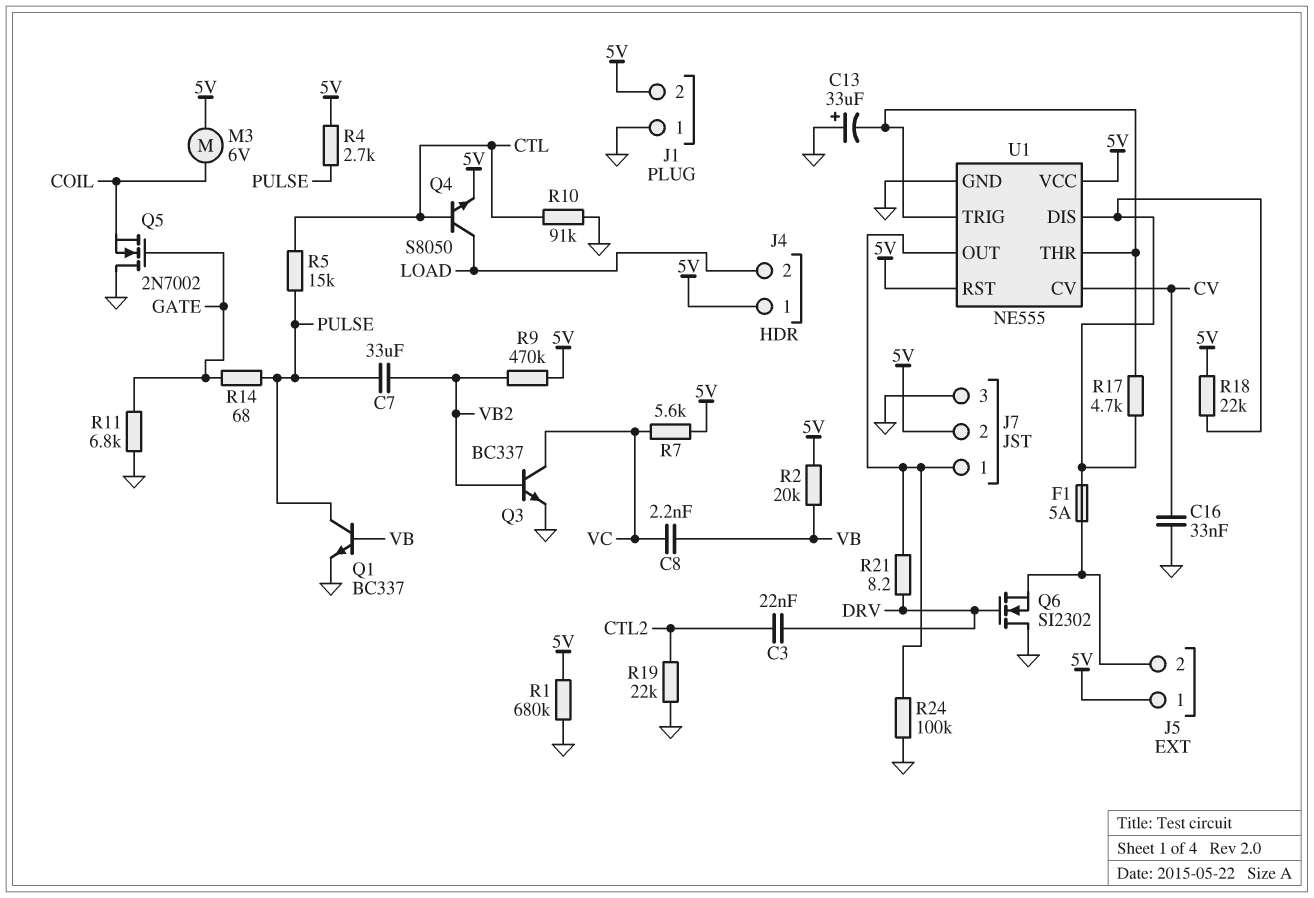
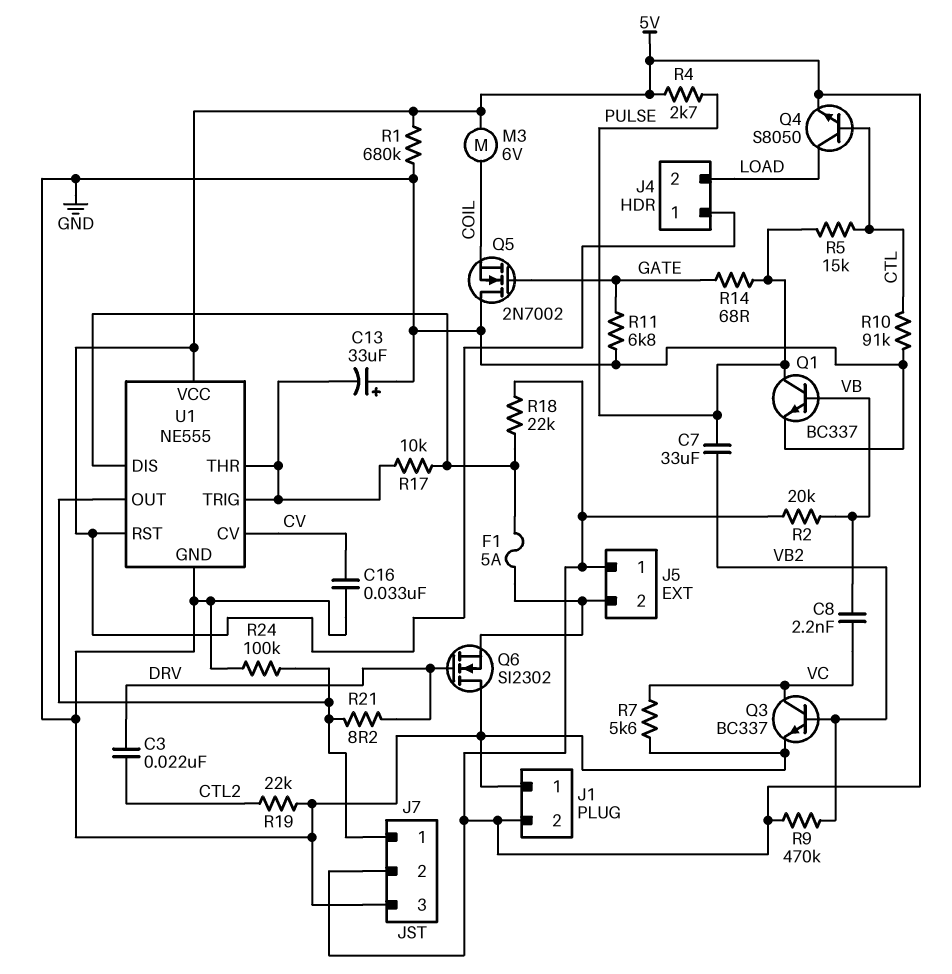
R7: 5.6k (5V, VC) -> 5.6k (GND, VC)
R17: 4.7k (U1/DIS, U1/THR) -> 10k (U1/DIS, U1/THR)

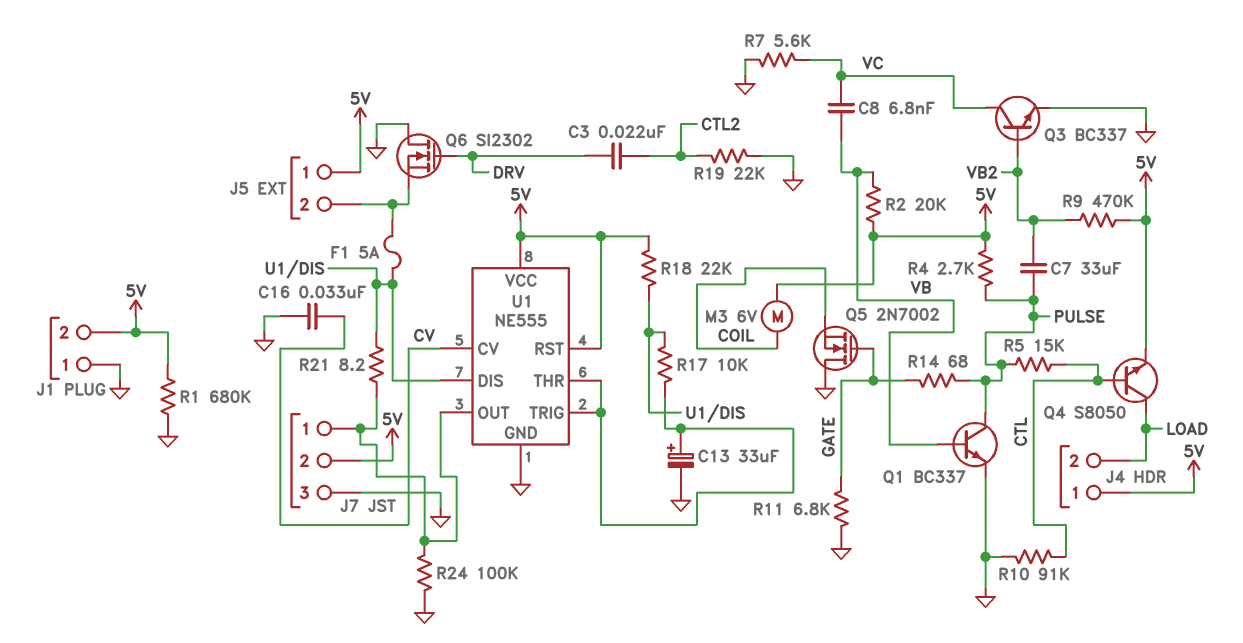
C8: 2.2nF (VB, VC) -> 6.8nF (VB, VC)
C13: 33uF (plus GND, minus U1/THR) -> 33uF (plus U1/THR, minus GND)
R21: 8.2 (DRV, J7/1) -> 8.2 (J7/1, U1/DIS)

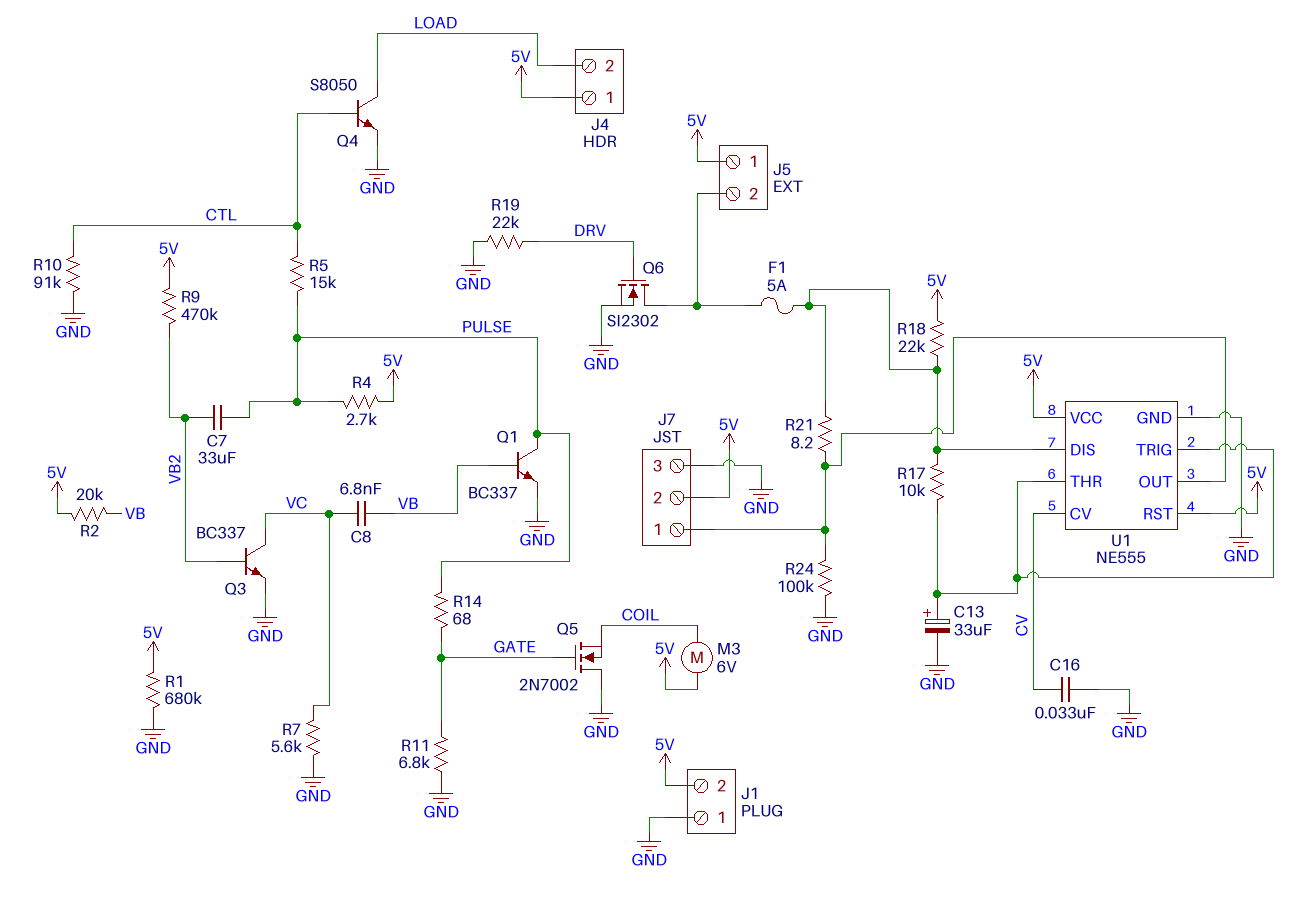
C3: 22nF (CTL2, DRV) -> none
Q4: NPN S8050 (B CTL, C LOAD, E 5V) -> NPN S8050 (B CTL, C LOAD, E GND)
Q6: NMOS SI2302 (G DRV, D GND, S J5/2) -> NMOS SI2302 (G DRV, D J5/2, S GND)
R19: 22k (CTL2, GND) -> 22k (DRV, GND)

